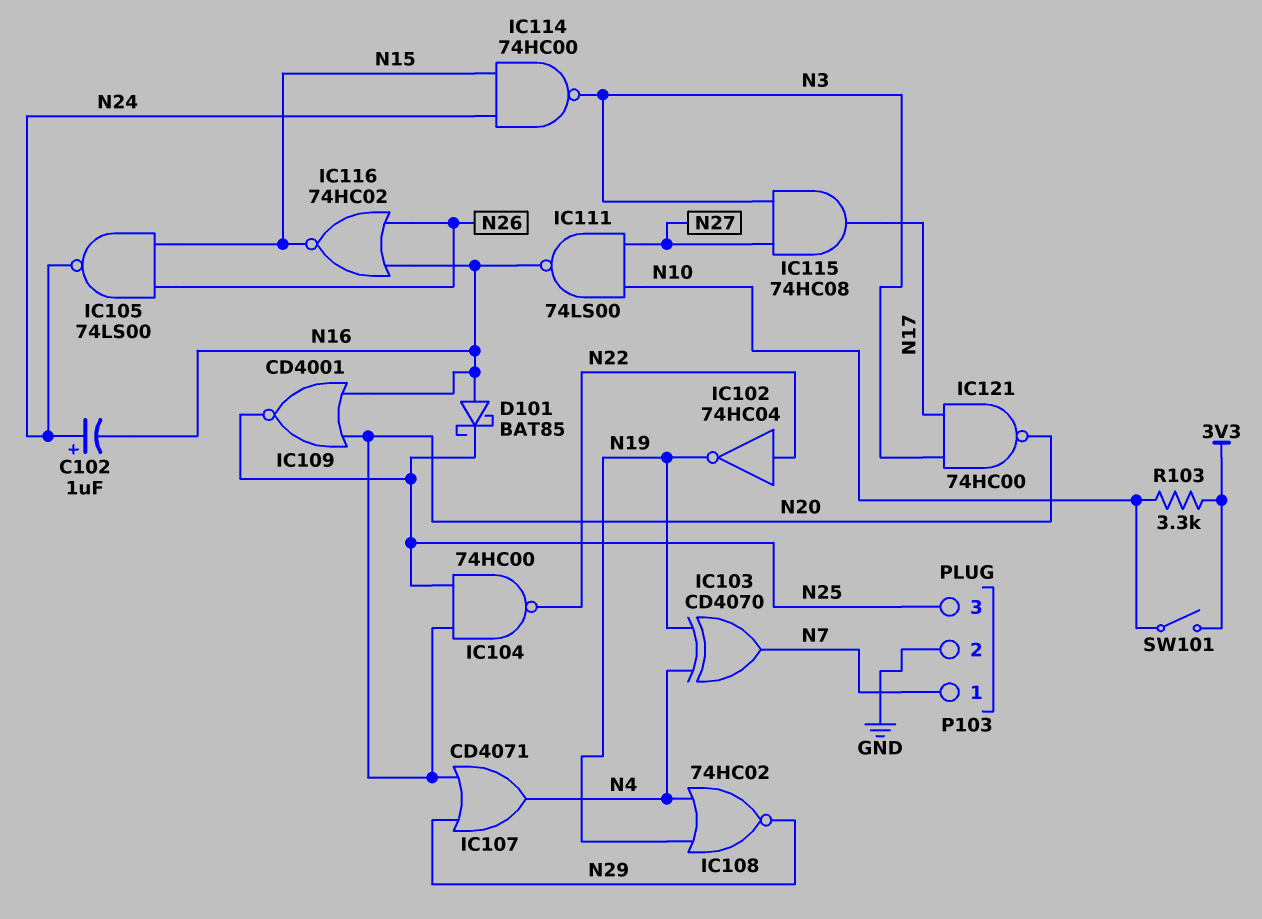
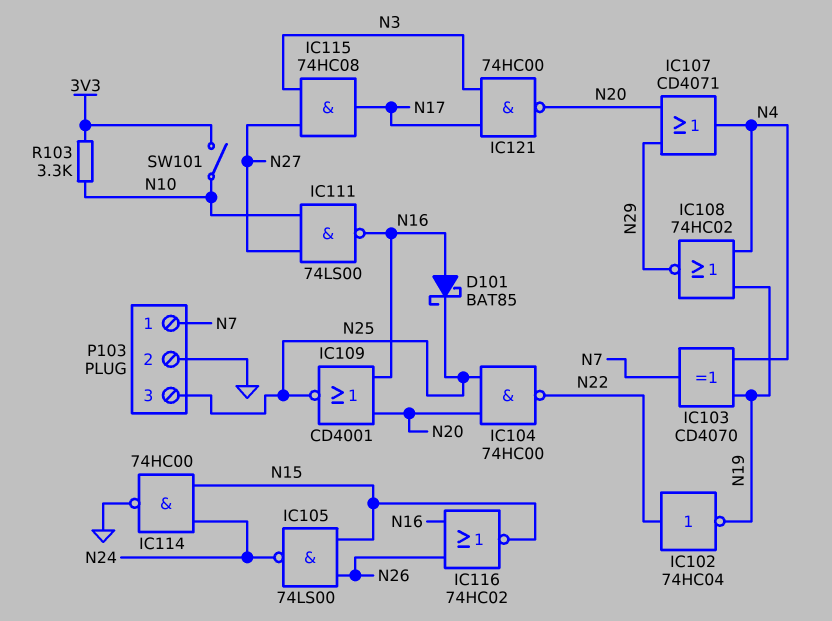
C102: 1uF (plus N24, minus N16) -> none
IC114: NAND 74HC00 (in N15, in N24, out N3) -> NAND 74HC00 (in N15, in N24, out GND)

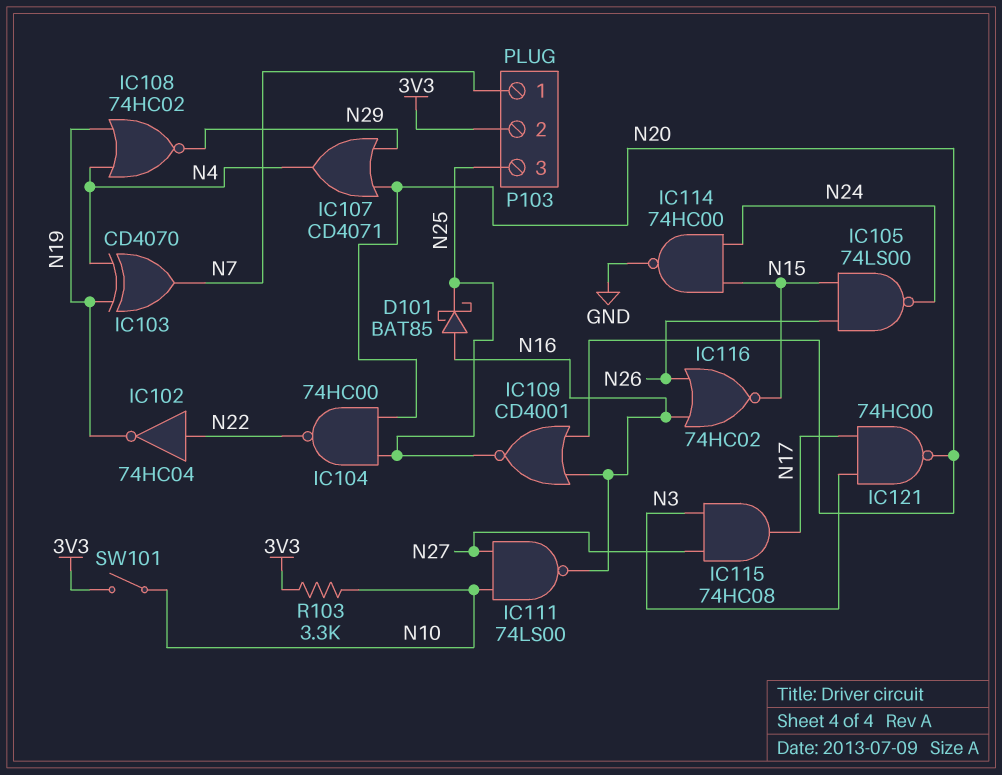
P103 pin 2: GND -> 3V3

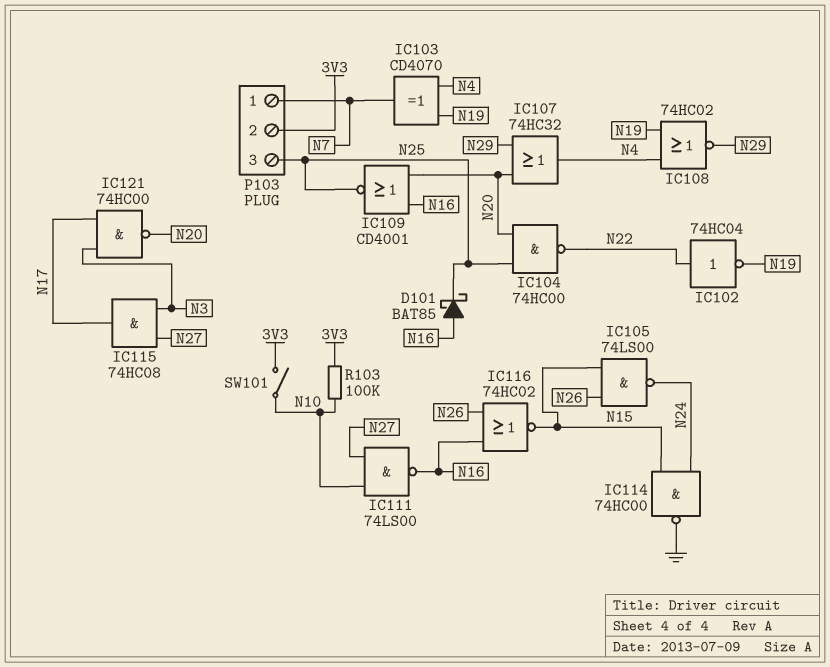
IC107: OR CD4071 (in N20, in N29, out N4) -> OR 74HC32 (in N20, in N29, out N4)
R103: 3.3k (3V3, N10) -> 100k (3V3, N10)

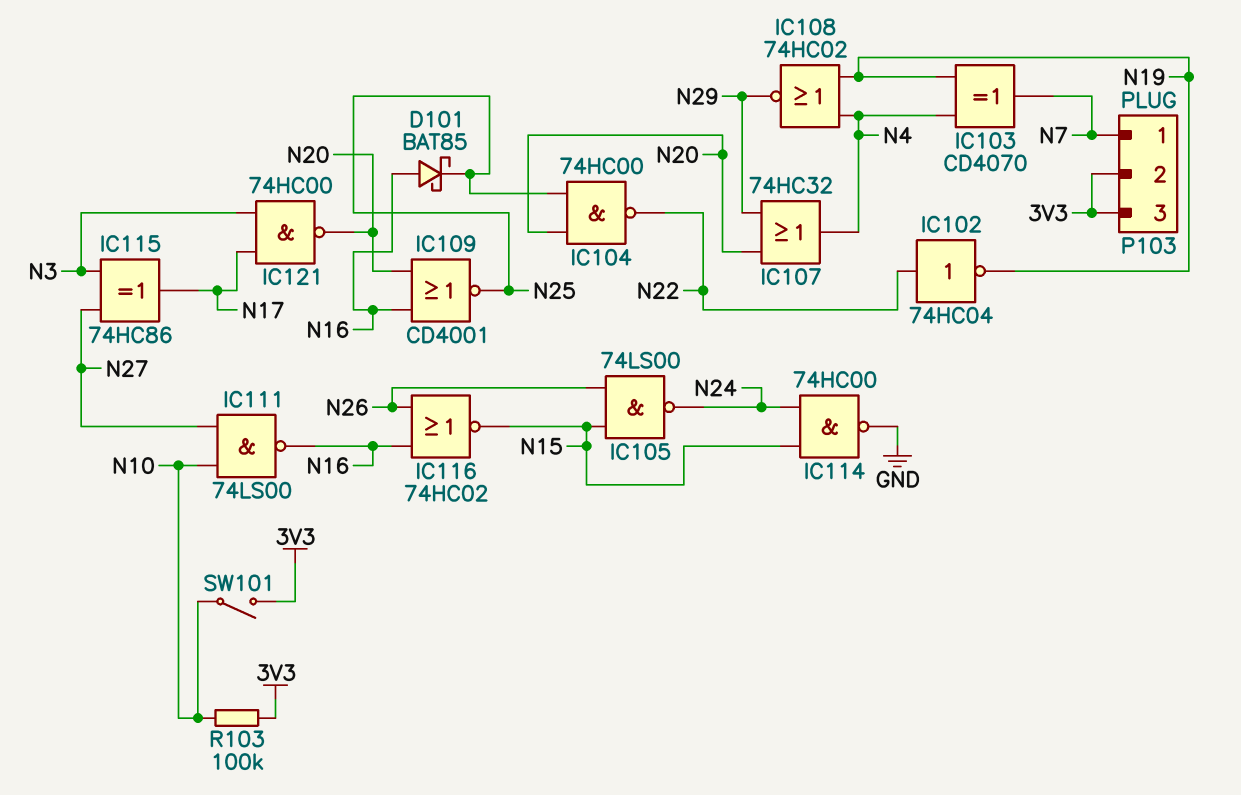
IC115: AND 74HC08 (in N3, in N27, out N17) -> XOR 74HC86 (in N3, in N27, out N17)
P103 pin 3: N25 -> 3V3

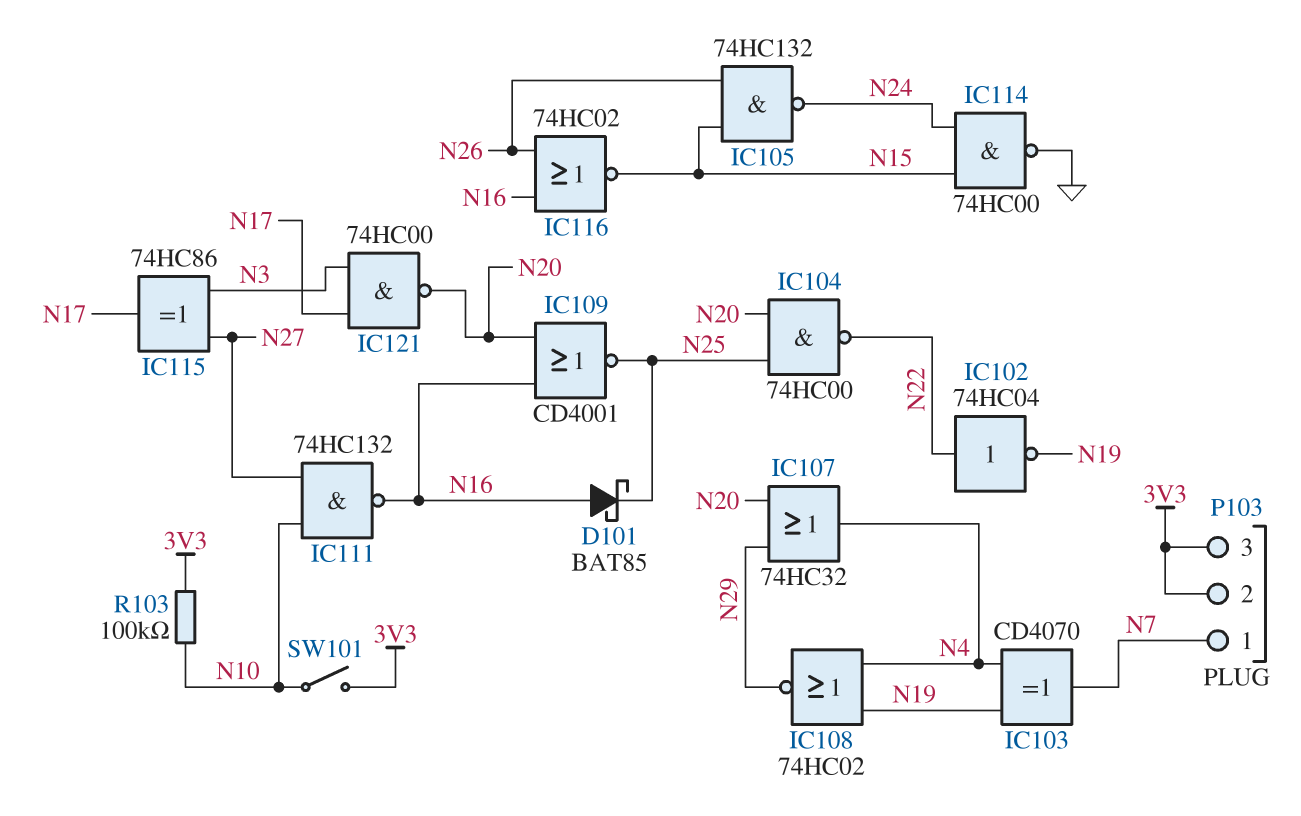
IC105: NAND 74LS00 (in N15, in N26, out N24) -> NAND 74HC132 (in N15, in N26, out N24)
IC111: NAND 74LS00 (in N10, in N27, out N16) -> NAND 74HC132 (in N10, in N27, out N16)

